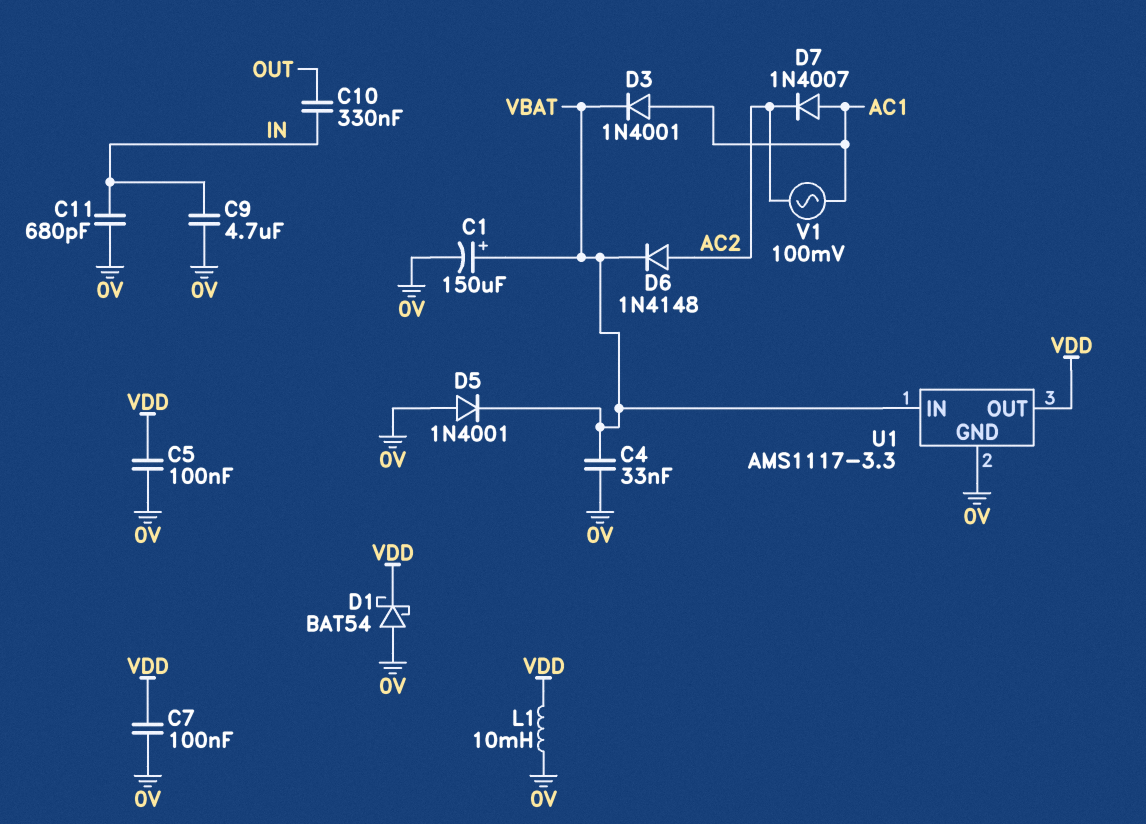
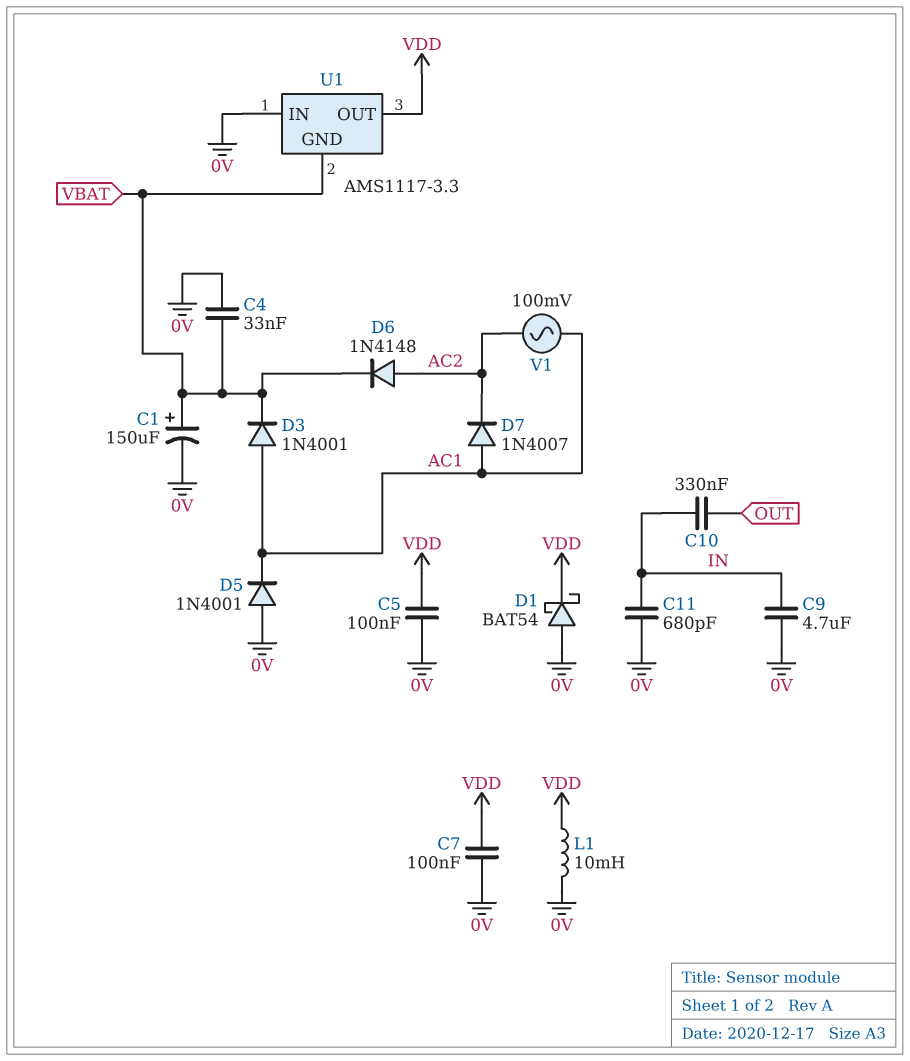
D5: diode 1N4001 (A 0V, K VBAT) -> diode 1N4001 (A 0V, K AC1)
U1 pin GND: 0V -> VBAT
U1 pin IN: VBAT -> 0V

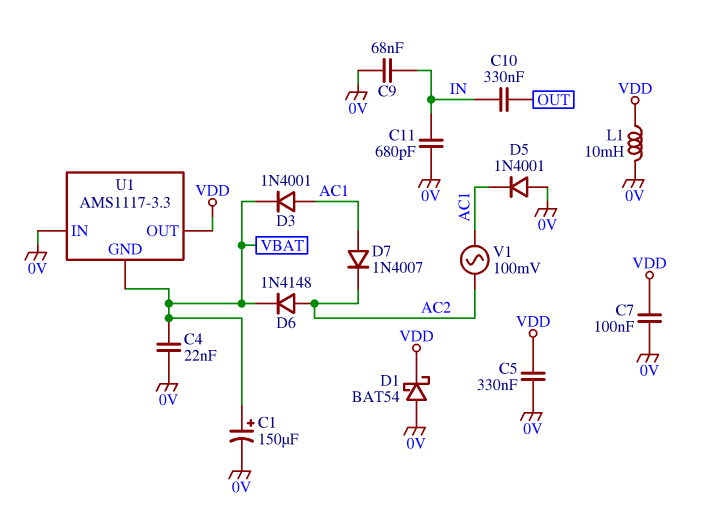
C4: 33nF (0V, VBAT) -> 22nF (0V, VBAT)
C5: 100nF (0V, VDD) -> 330nF (0V, VDD)
C9: 4.7uF (0V, IN) -> 68nF (0V, IN)

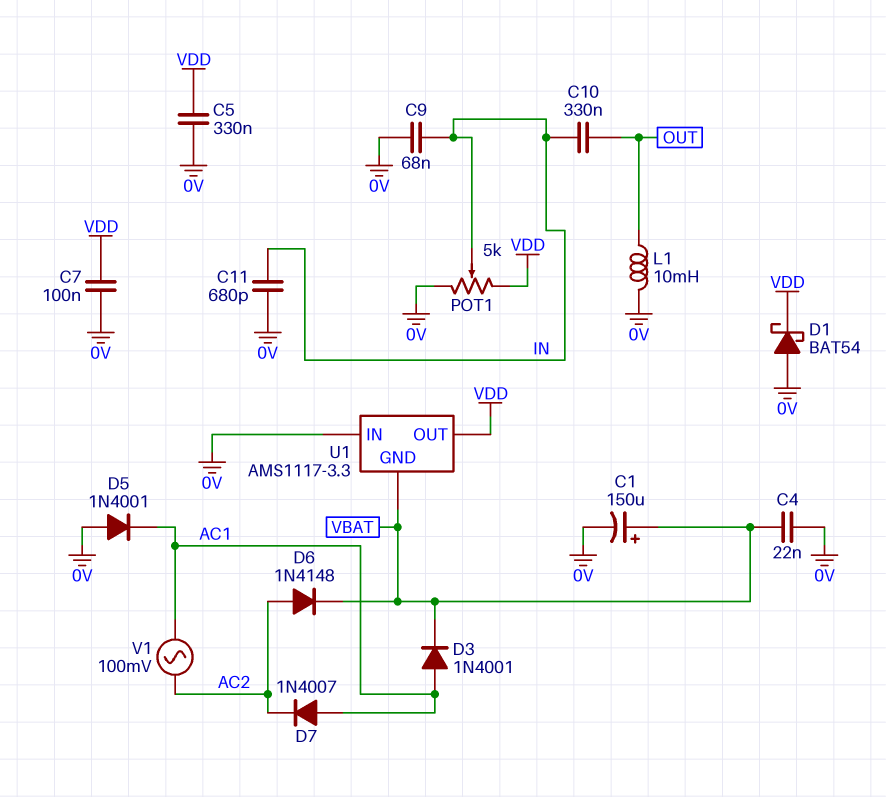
L1: 10mH (0V, VDD) -> 10mH (0V, OUT)
POT1: none -> 5k (0V, VDD, wiper IN)

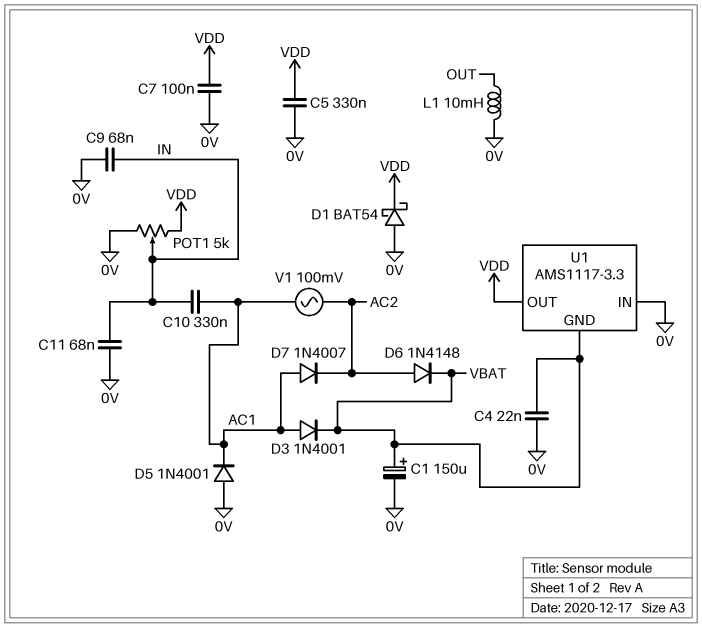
C10: 330nF (IN, OUT) -> 330nF (AC1, IN)
C11: 680pF (0V, IN) -> 68nF (0V, IN)

